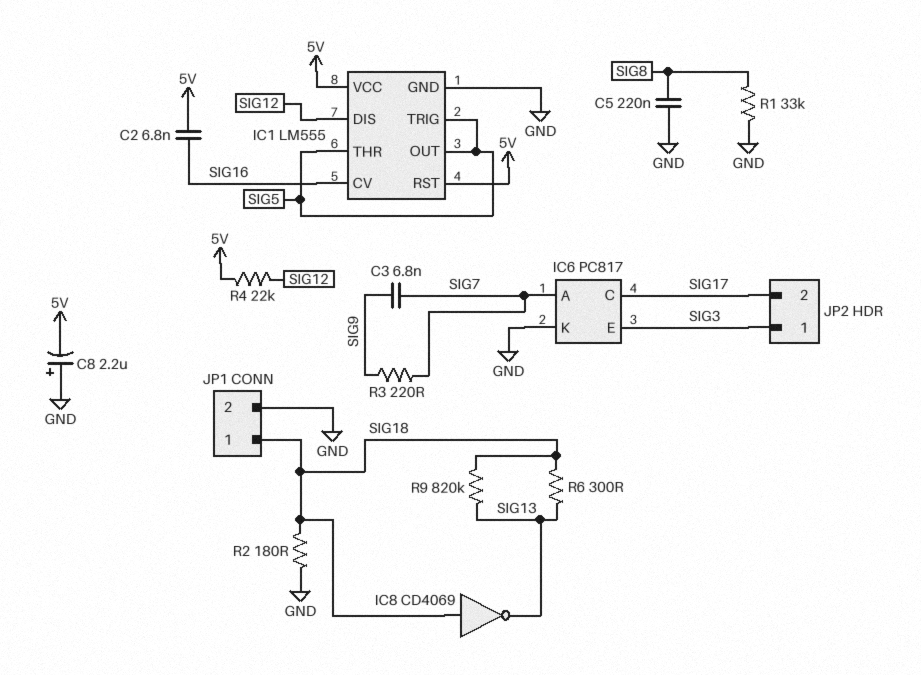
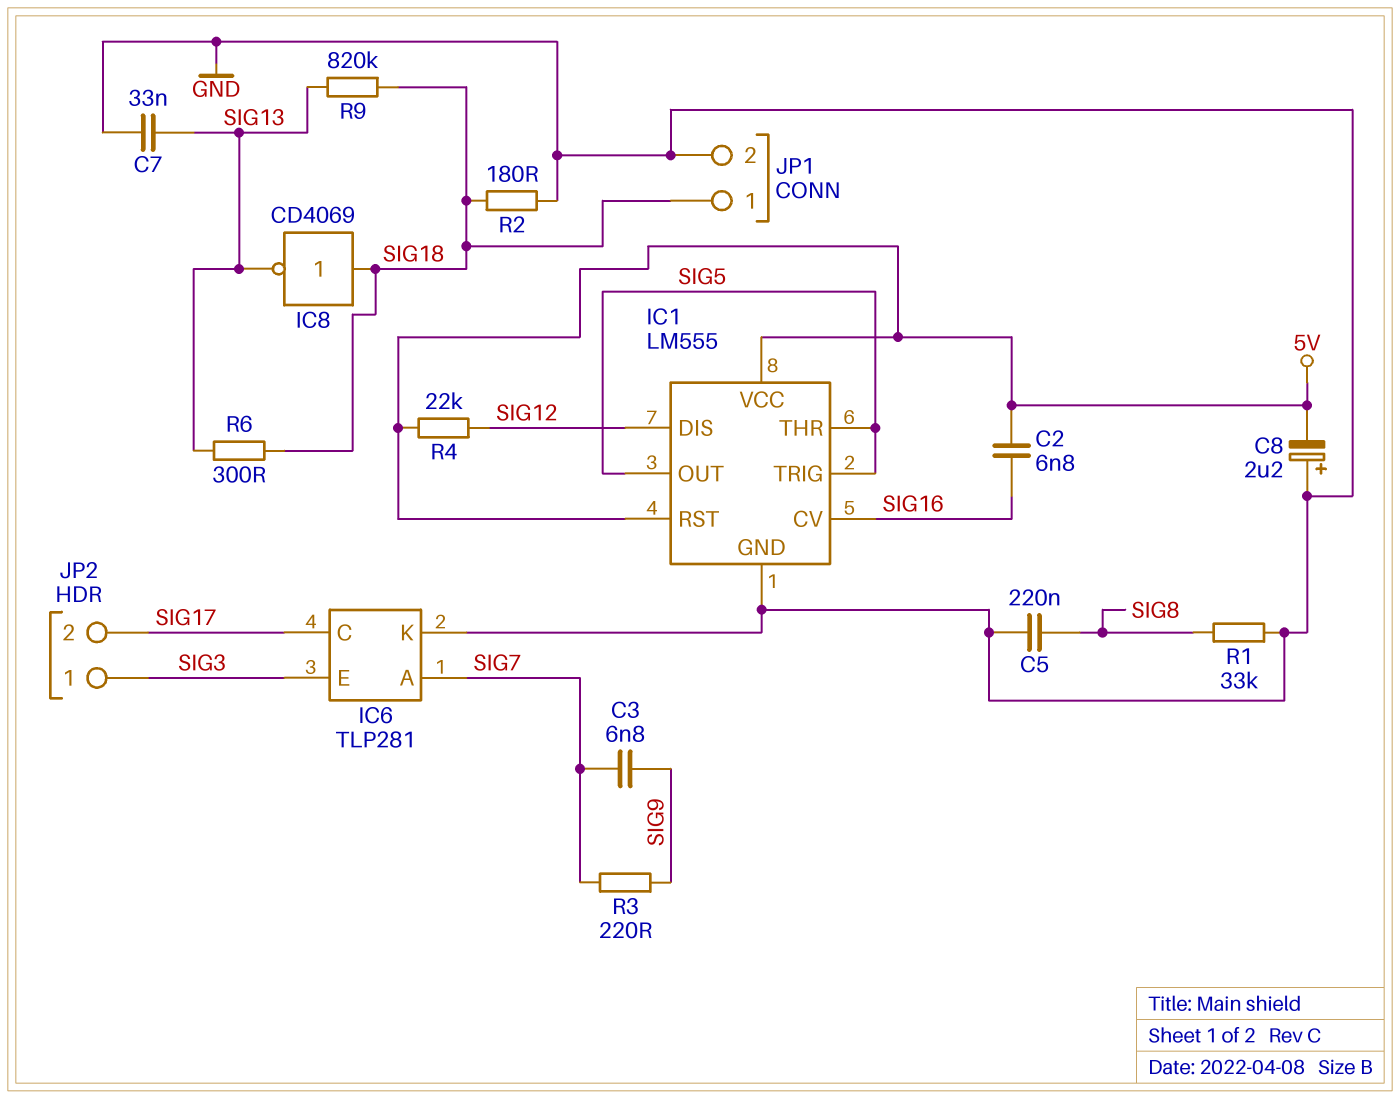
C7: none -> 33nF (GND, SIG13)
IC6: PC817 -> TLP281

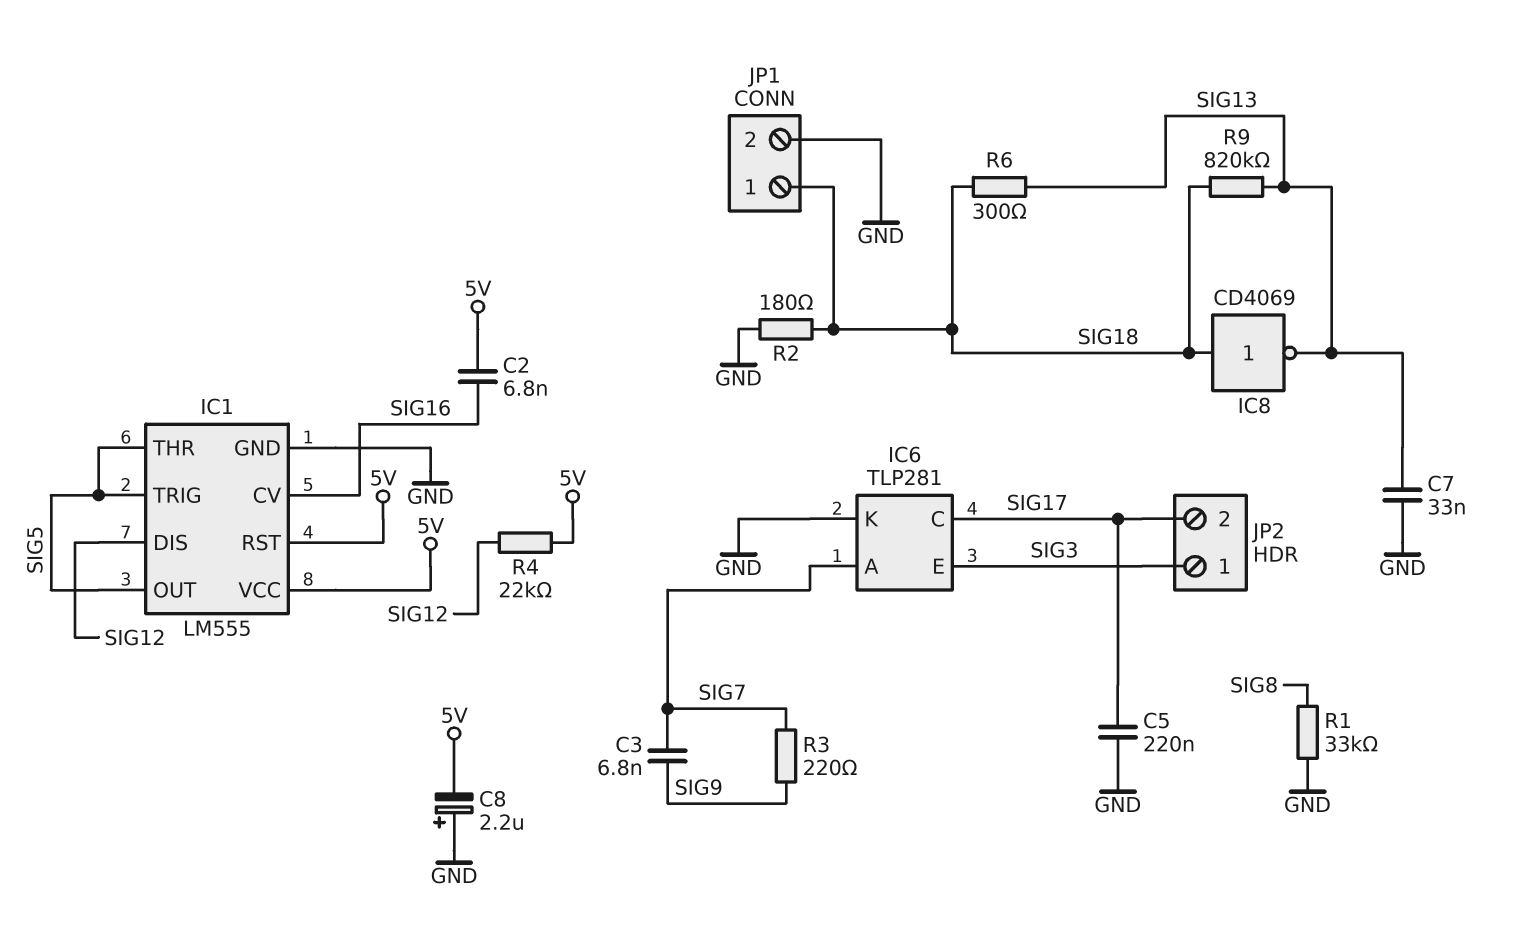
C5: 220nF (GND, SIG8) -> 220nF (GND, SIG17)

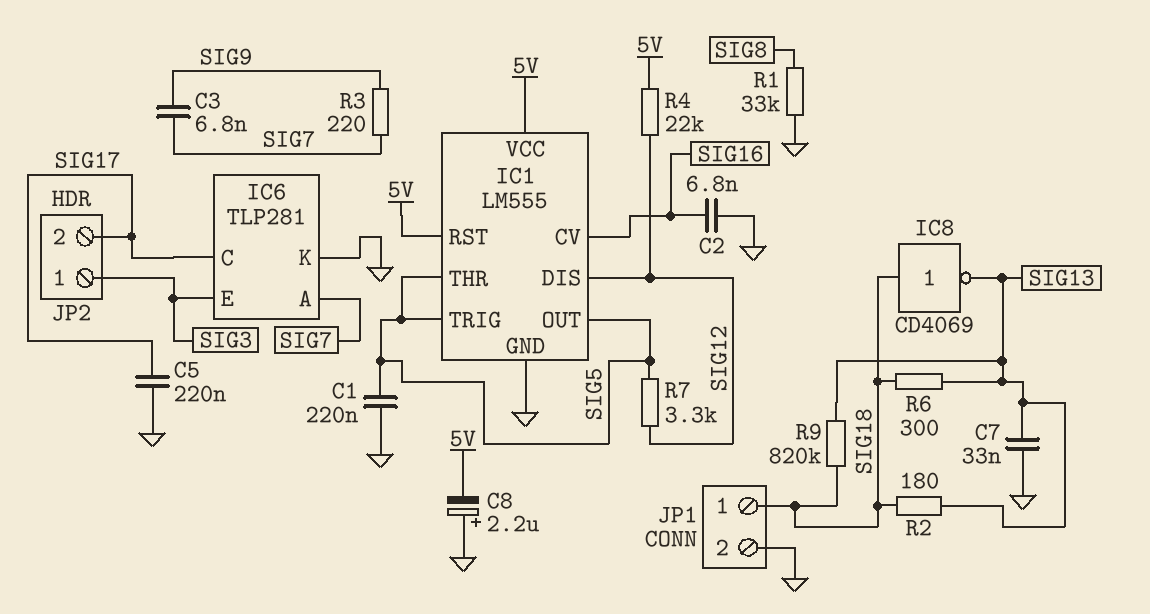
C1: none -> 220nF (GND, SIG5)
C2: 6.8nF (5V, SIG16) -> 6.8nF (GND, SIG16)
R2: 180 (GND, SIG18) -> 180 (SIG13, SIG18)
R7: none -> 3.3k (SIG5, SIG12)

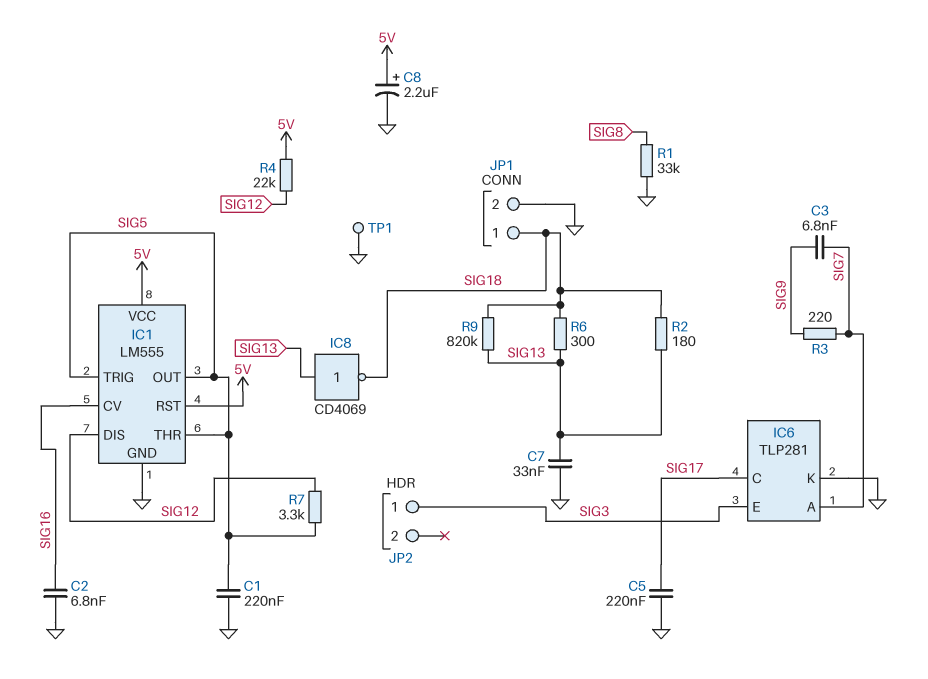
C8: 2.2uF (plus GND, minus 5V) -> 2.2uF (plus 5V, minus GND)
IC8: NOT CD4069 (in SIG18, out SIG13) -> NOT CD4069 (in SIG13, out SIG18)
JP2 pin 2: SIG17 -> none
TP1: none -> test point (GND)

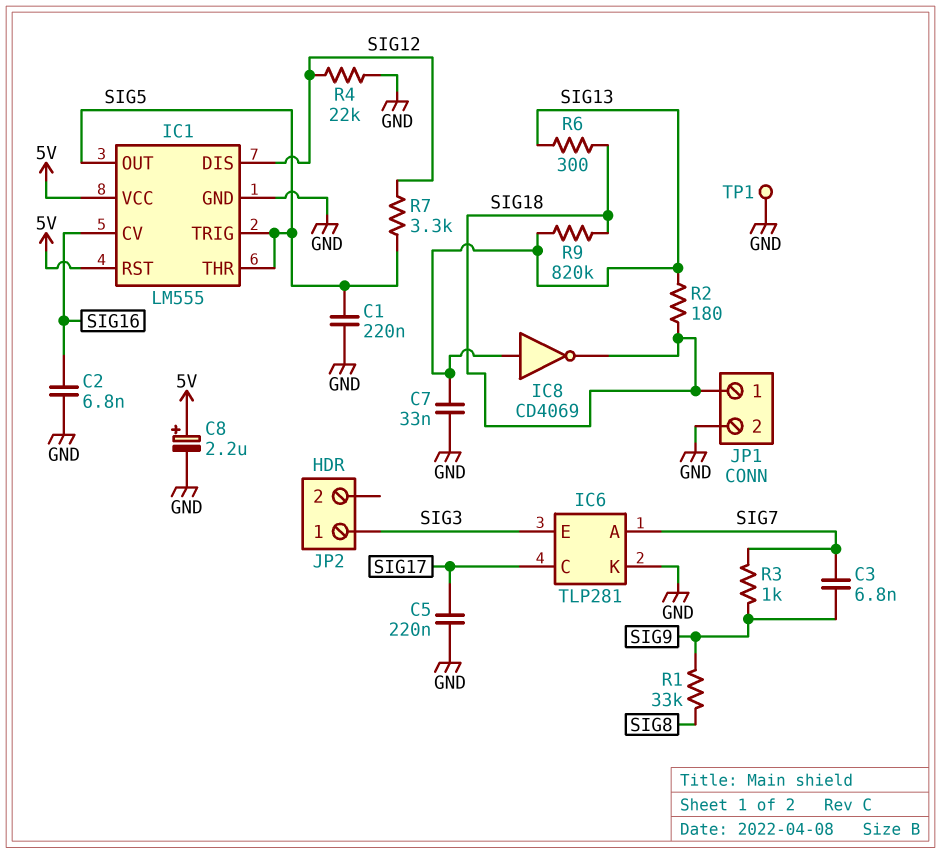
R1: 33k (GND, SIG8) -> 33k (SIG8, SIG9)
R3: 220 (SIG7, SIG9) -> 1k (SIG7, SIG9)
R4: 22k (5V, SIG12) -> 22k (GND, SIG12)

